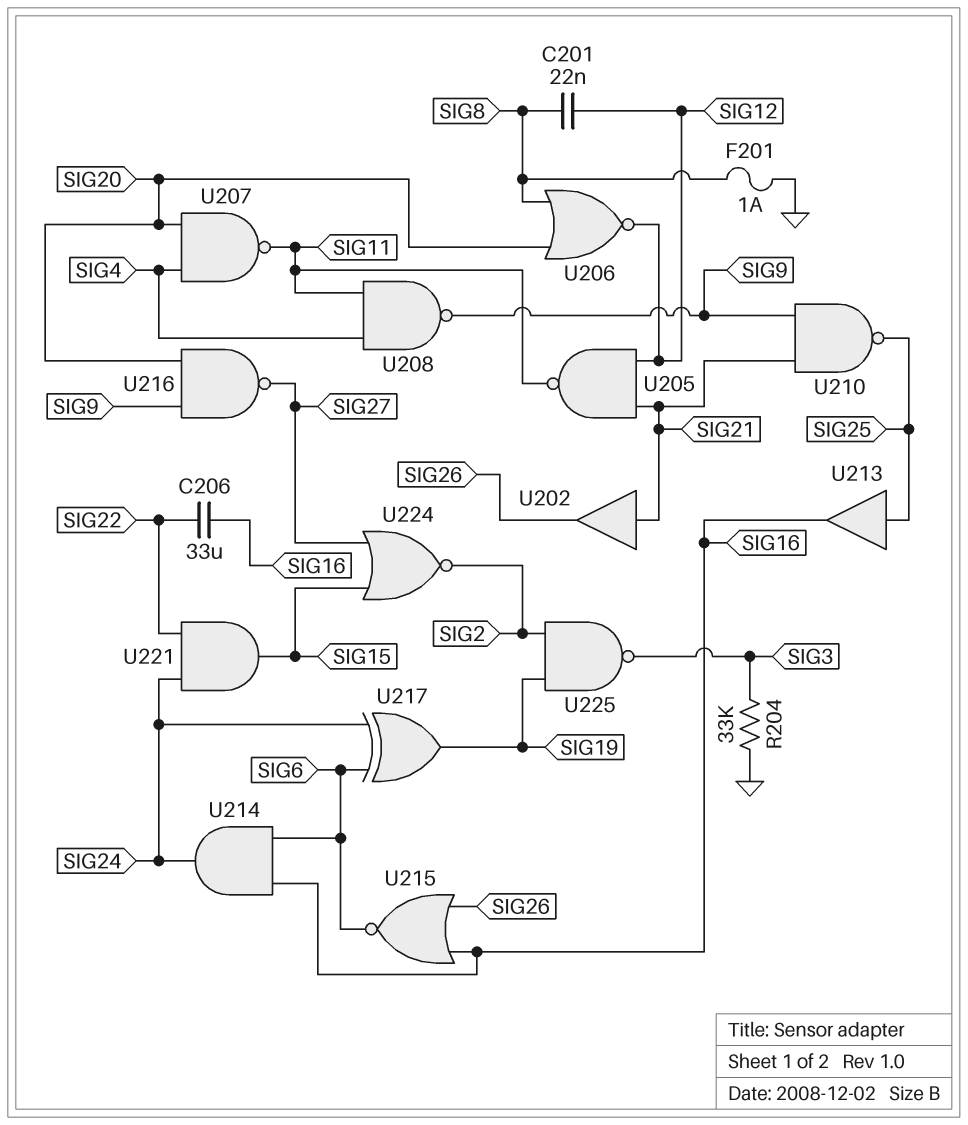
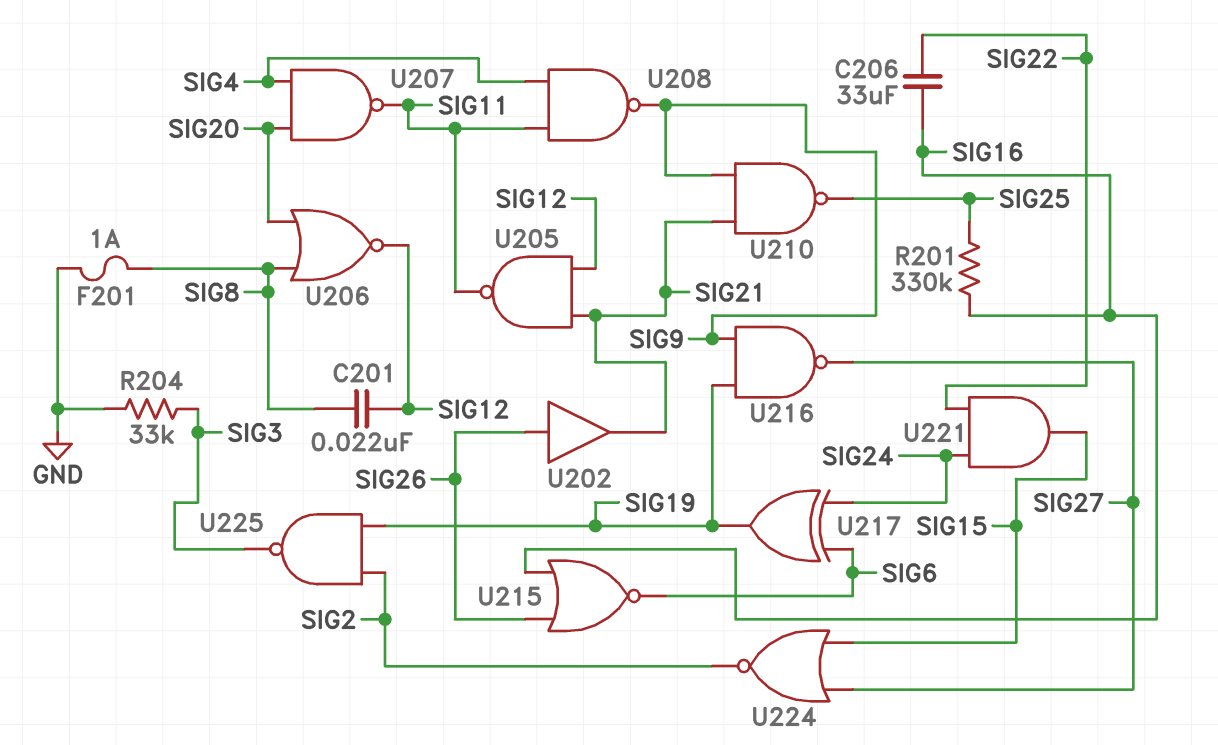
R201: none -> 330k (SIG16, SIG25)
U202: buffer (in SIG21, out SIG26) -> buffer (in SIG26, out SIG21)
U213: buffer (in SIG25, out SIG16) -> none
U214: AND (in SIG6, in SIG16, out SIG24) -> none
U216: NAND (in SIG9, in SIG20, out SIG27) -> NAND (in SIG9, in SIG19, out SIG27)

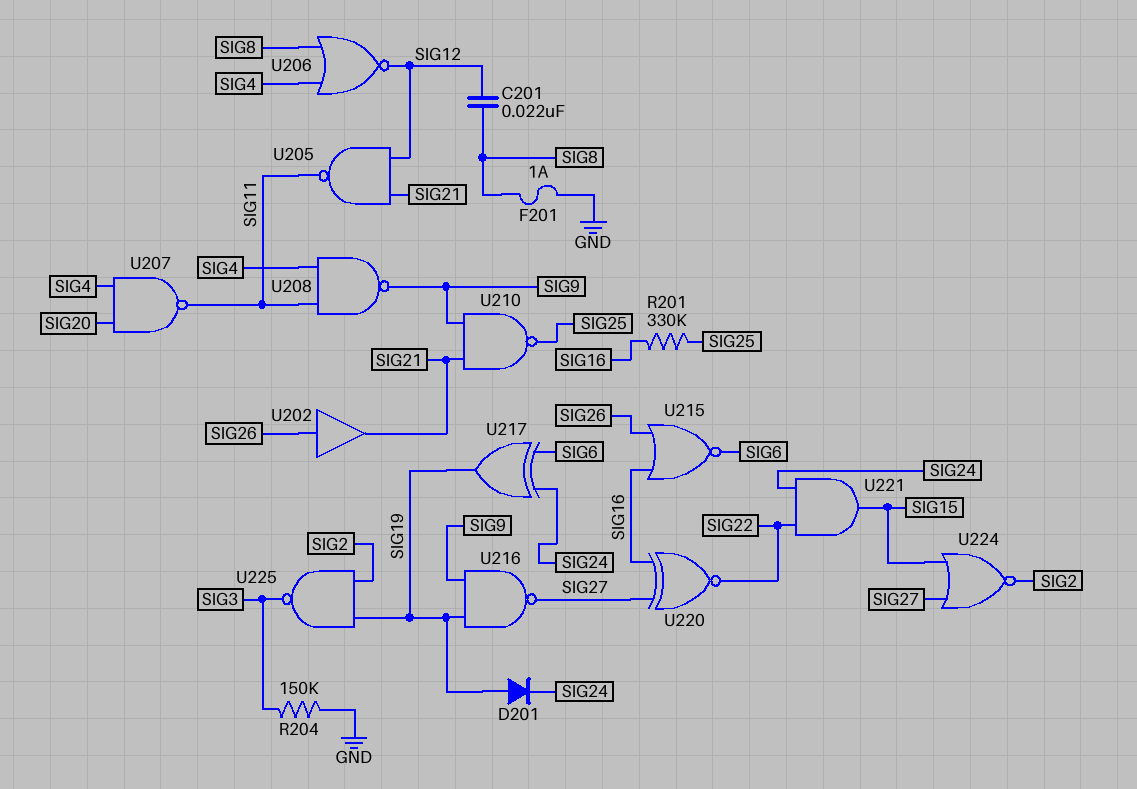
C206: 33uF (SIG16, SIG22) -> none
D201: none -> diode (A SIG19, K SIG24)
R204: 33k (GND, SIG3) -> 150k (GND, SIG3)
U206: NOR (in SIG8, in SIG20, out SIG12) -> NOR (in SIG4, in SIG8, out SIG12)
U220: none -> XNOR (in SIG16, in SIG27, out SIG22)

